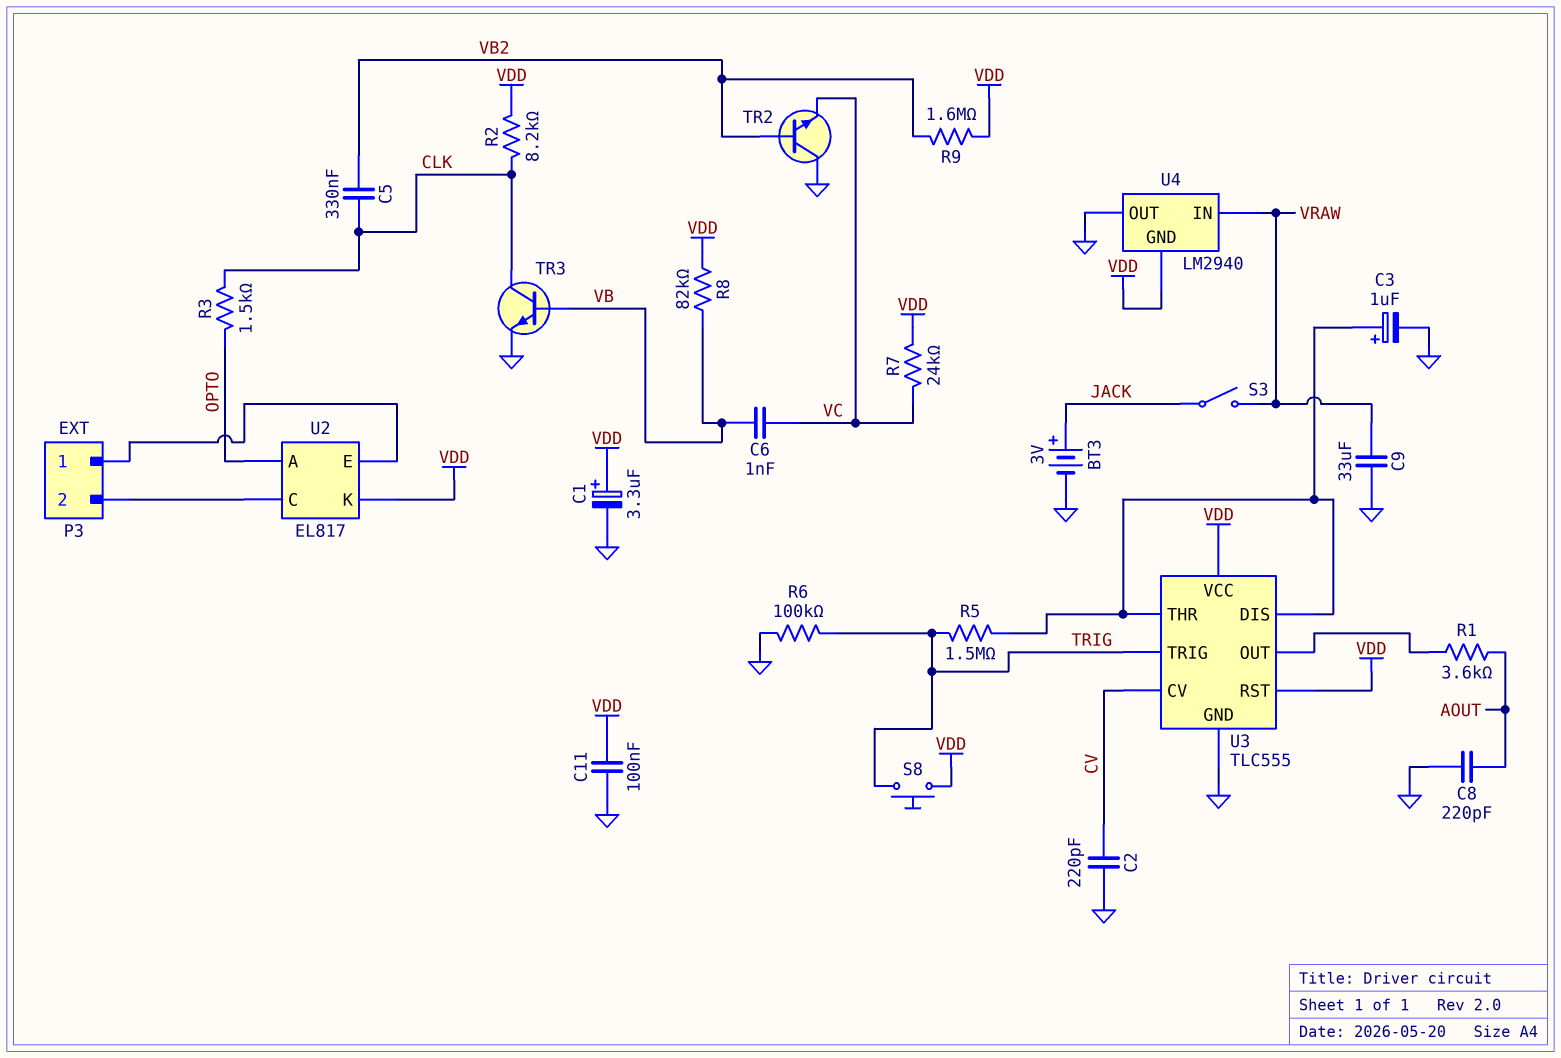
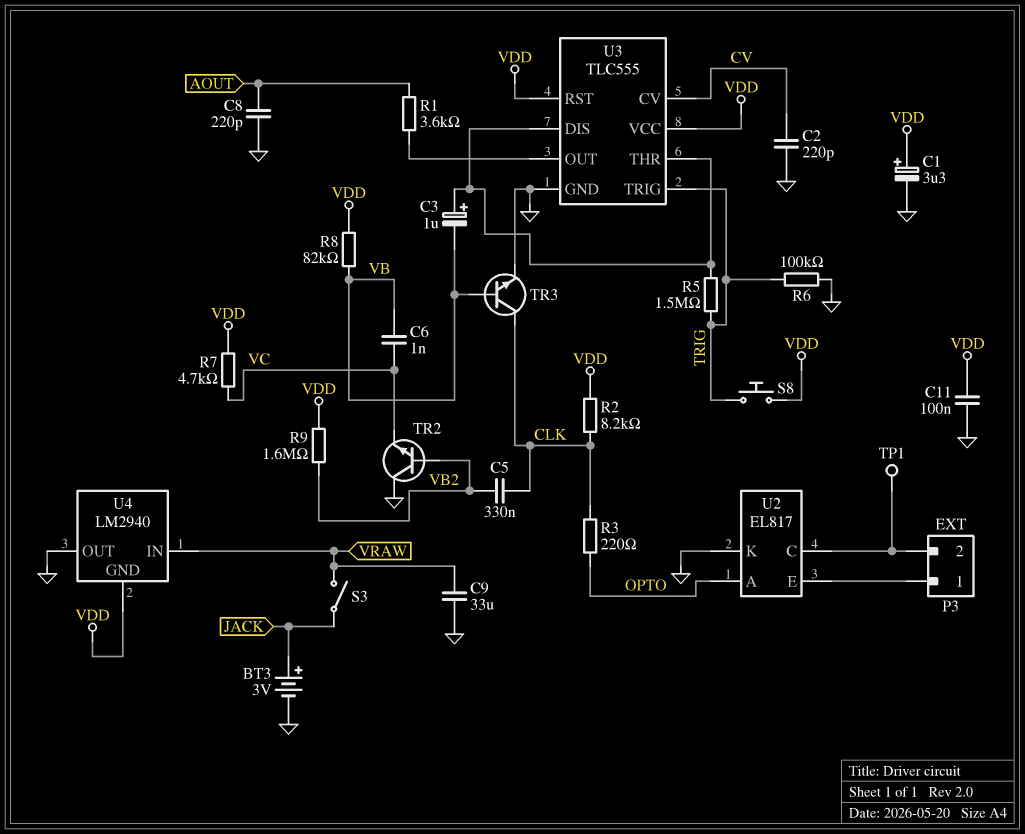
C3: 1uF (plus U3/DIS, minus GND) -> 1uF (plus U3/DIS, minus VB)
R3: 1.5k (CLK, OPTO) -> 220 (CLK, OPTO)
R7: 24k (VC, VDD) -> 4.7k (VC, VDD)
TP1: none -> test point (P3/2)
U2 pin K: VDD -> GND

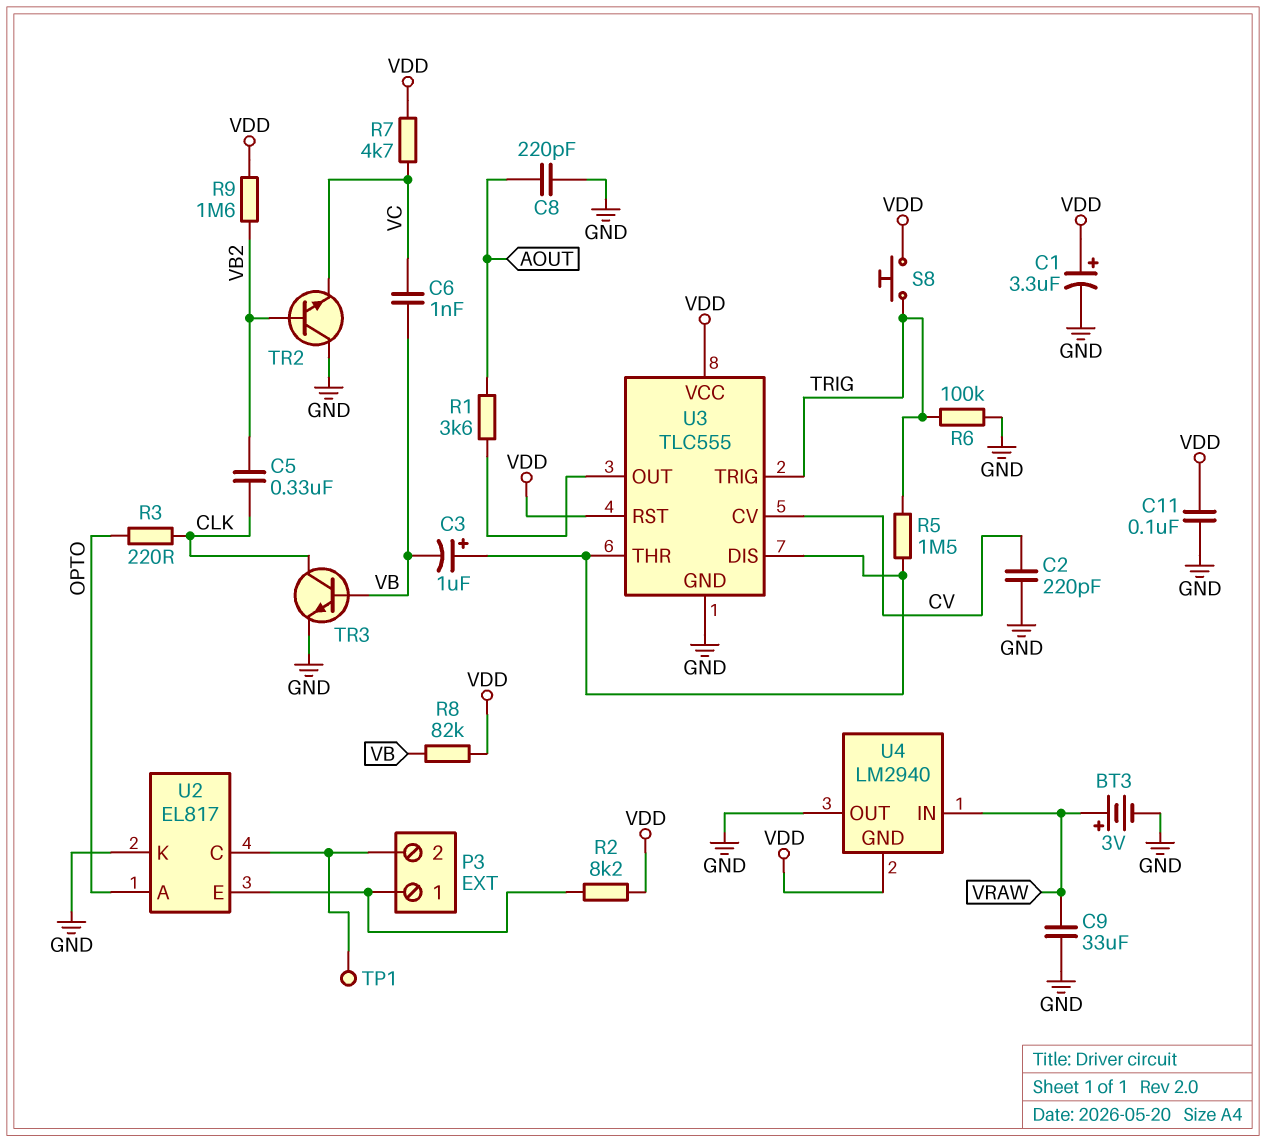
BT3: 3V (plus JACK, minus GND) -> 3V (plus VRAW, minus GND)
R2: 8.2k (CLK, VDD) -> 8.2k (P3/1, VDD)
S3: switch (JACK, VRAW) -> none

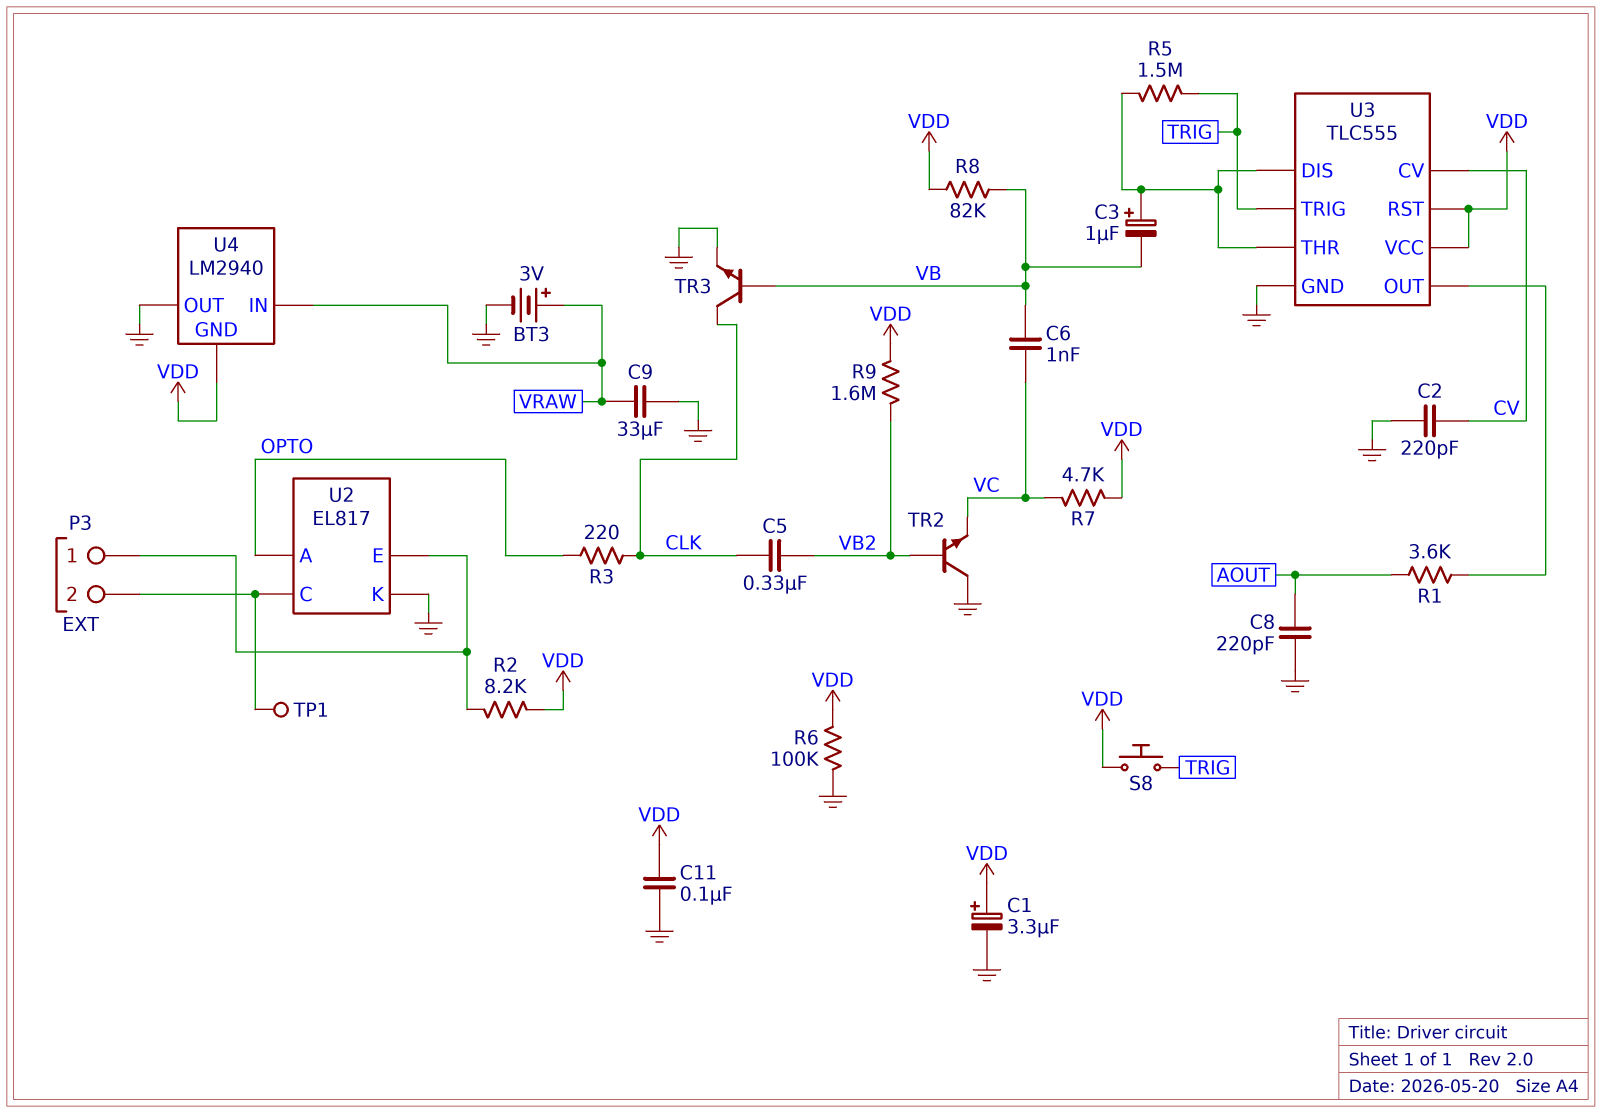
R6: 100k (GND, TRIG) -> 100k (GND, VDD)

